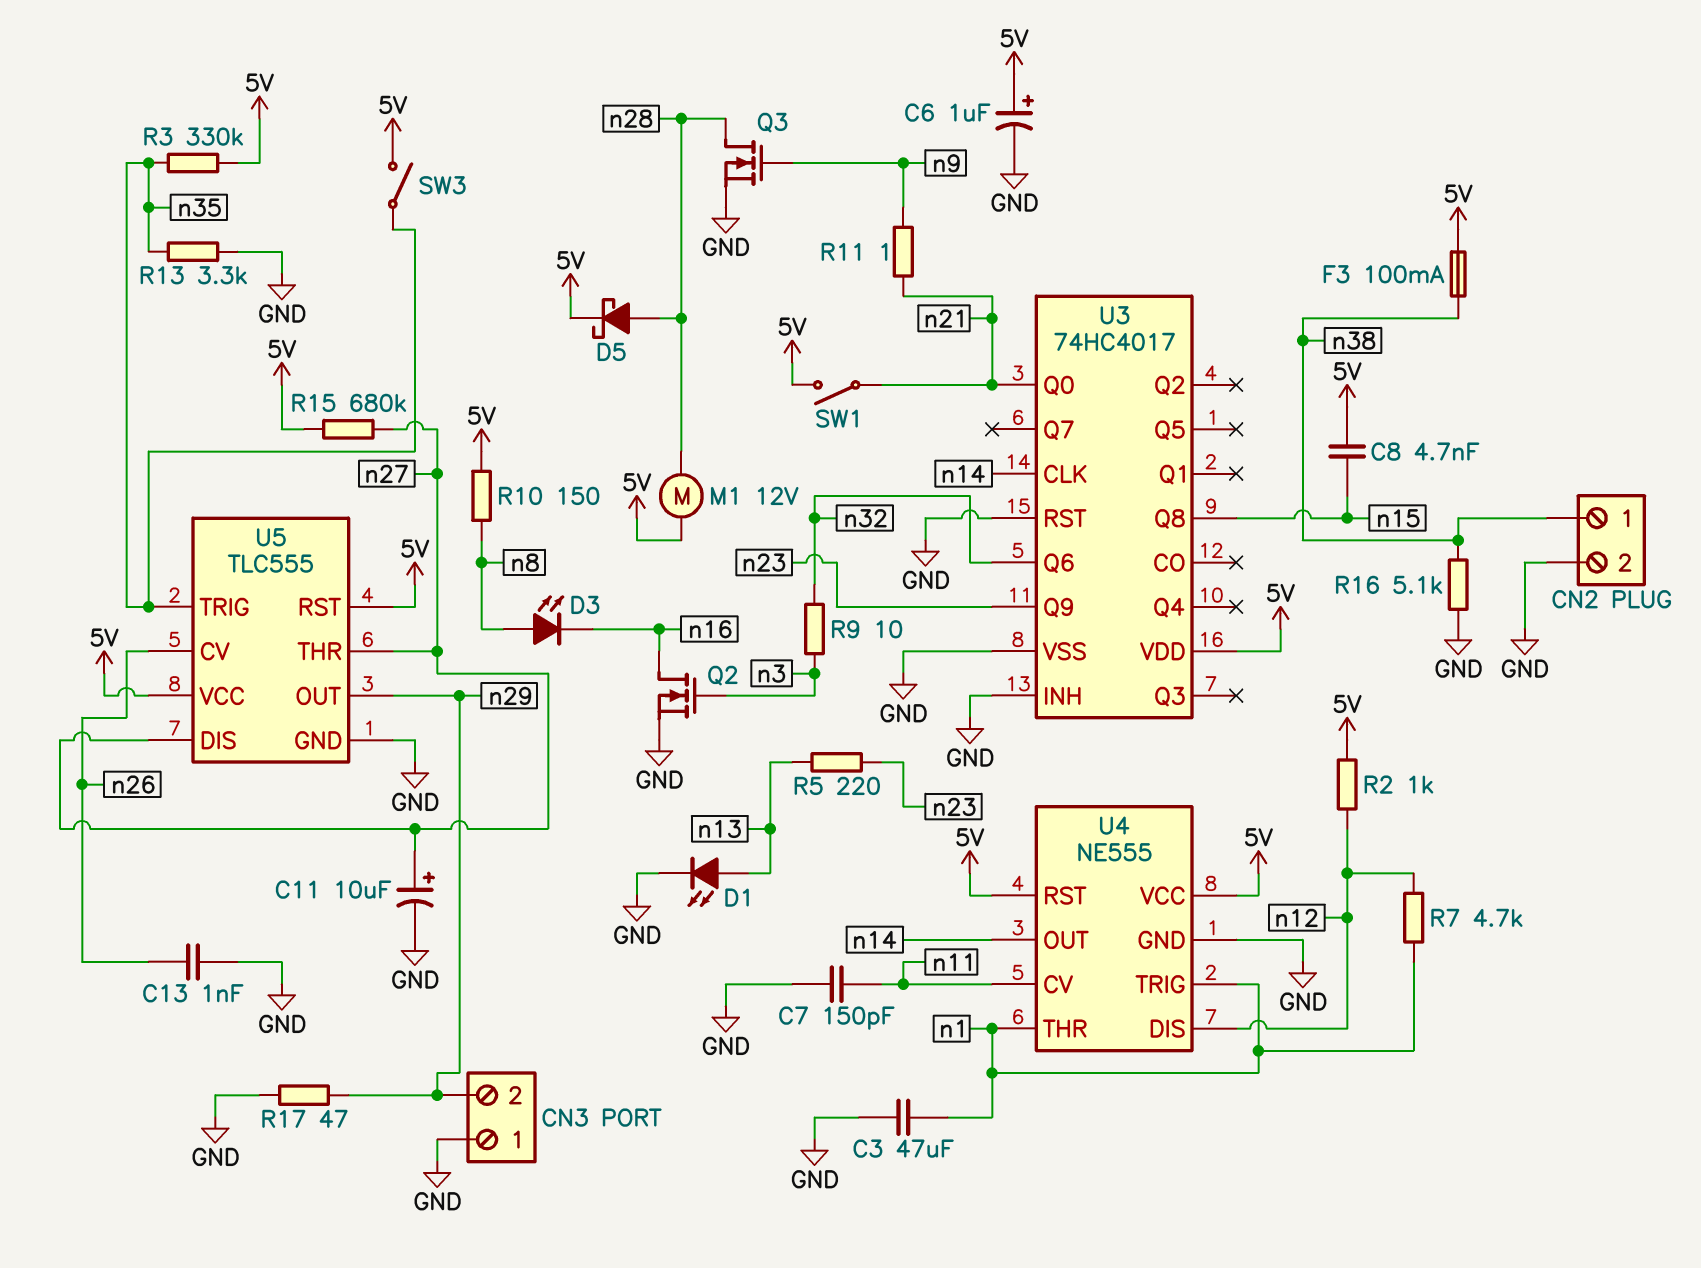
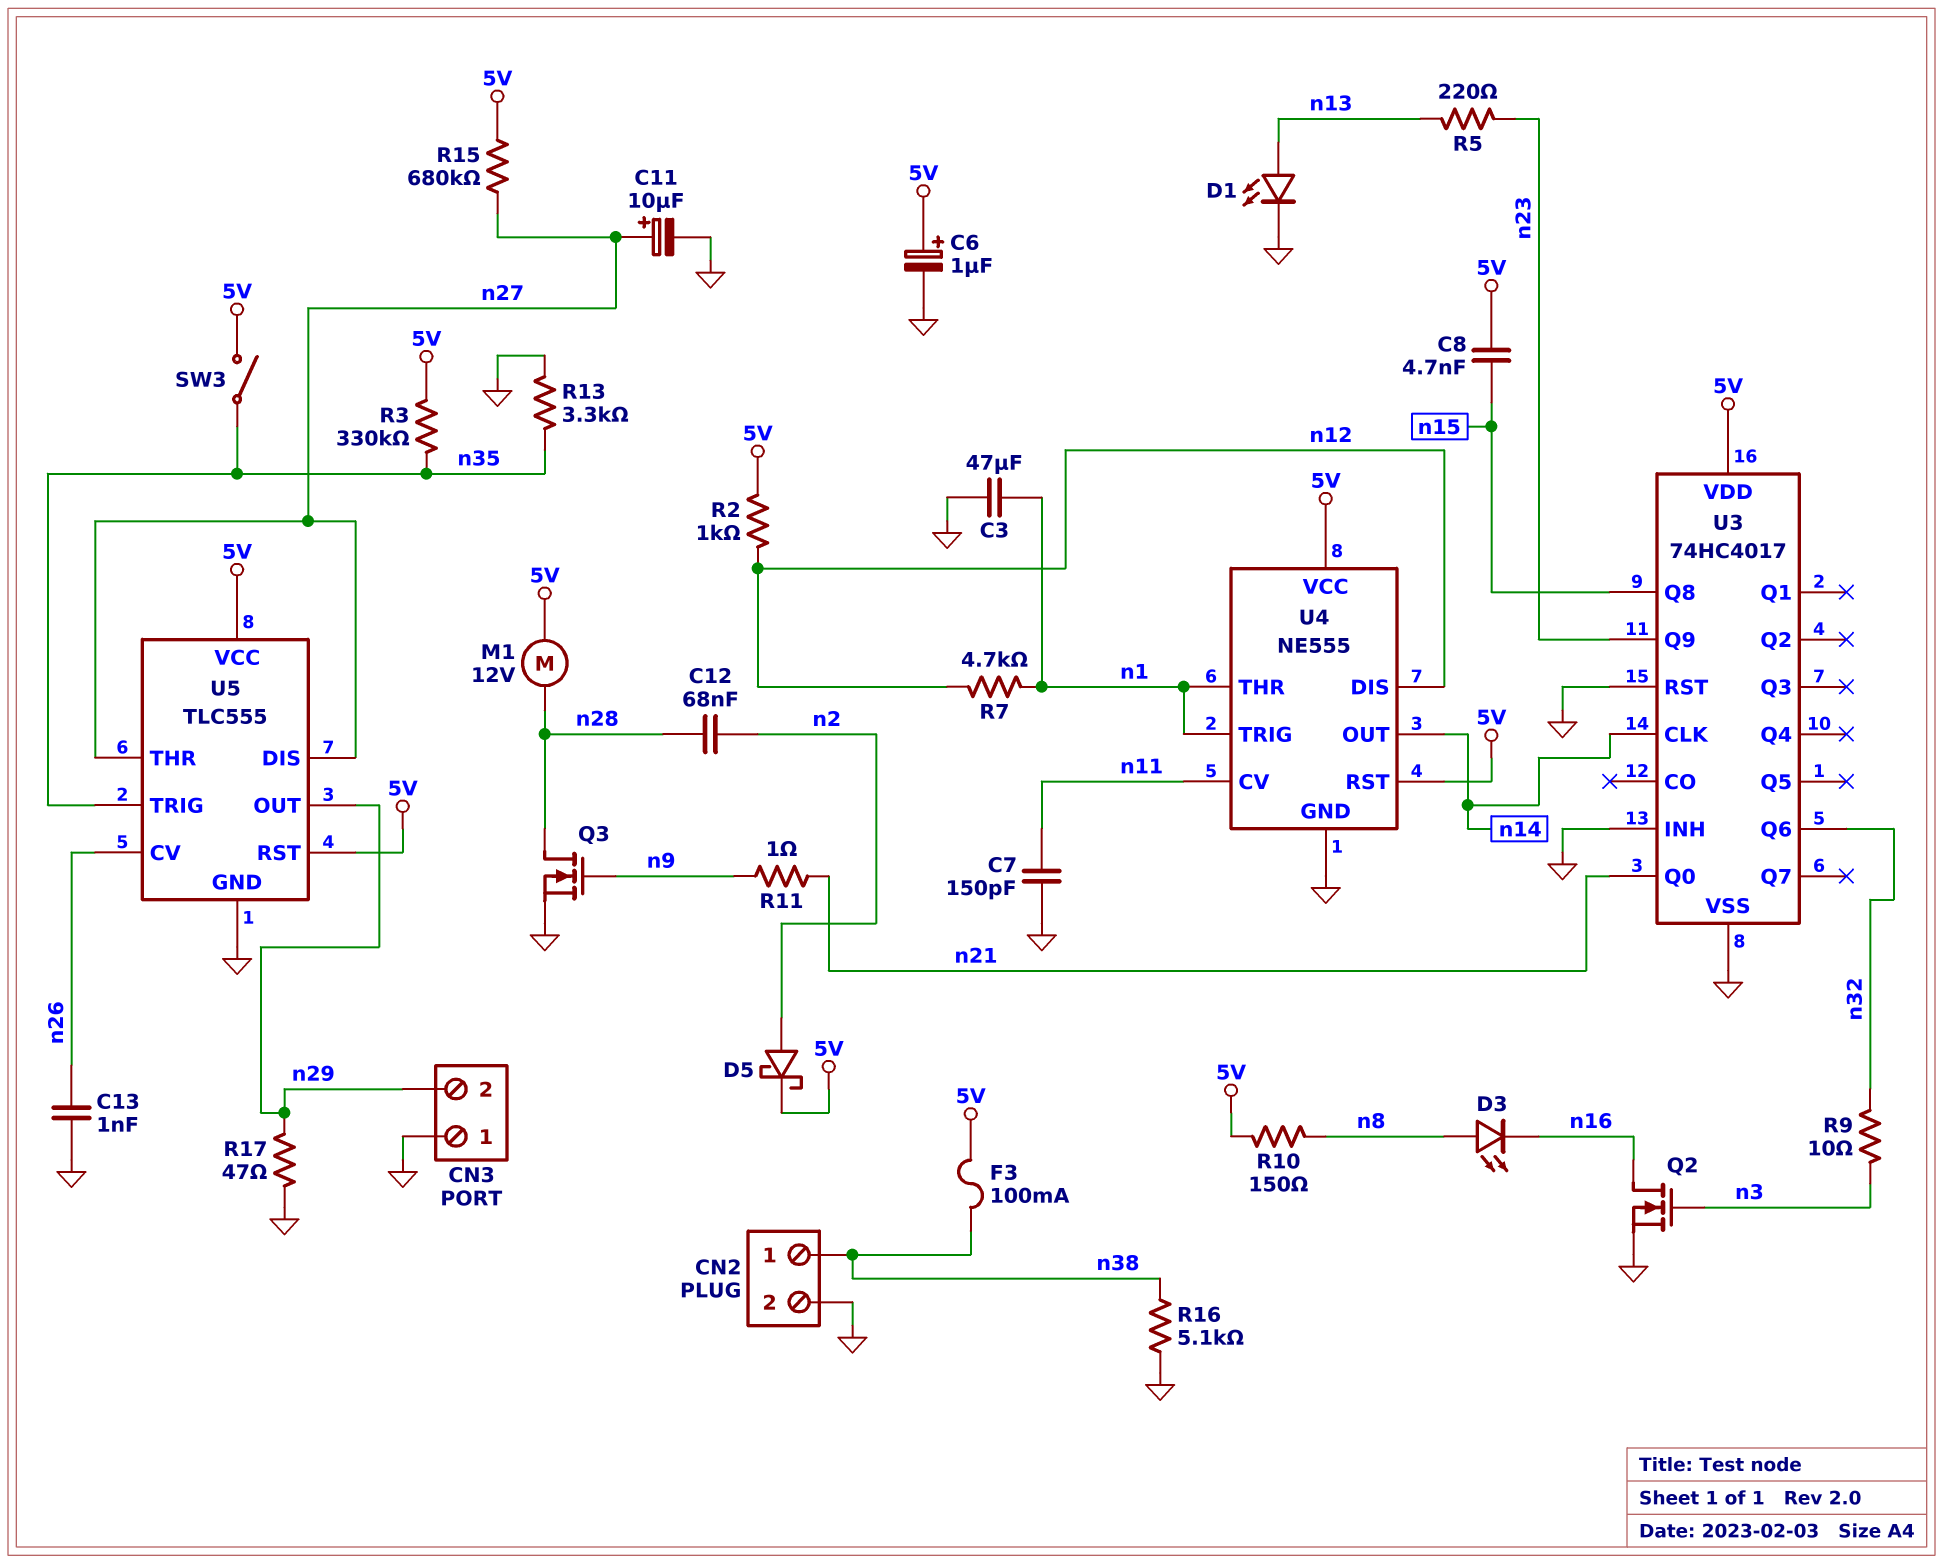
C12: none -> 68nF (n2, n28)
D5: schottky (A n28, K 5V) -> schottky (A n2, K 5V)
SW1: switch (5V, n21) -> none

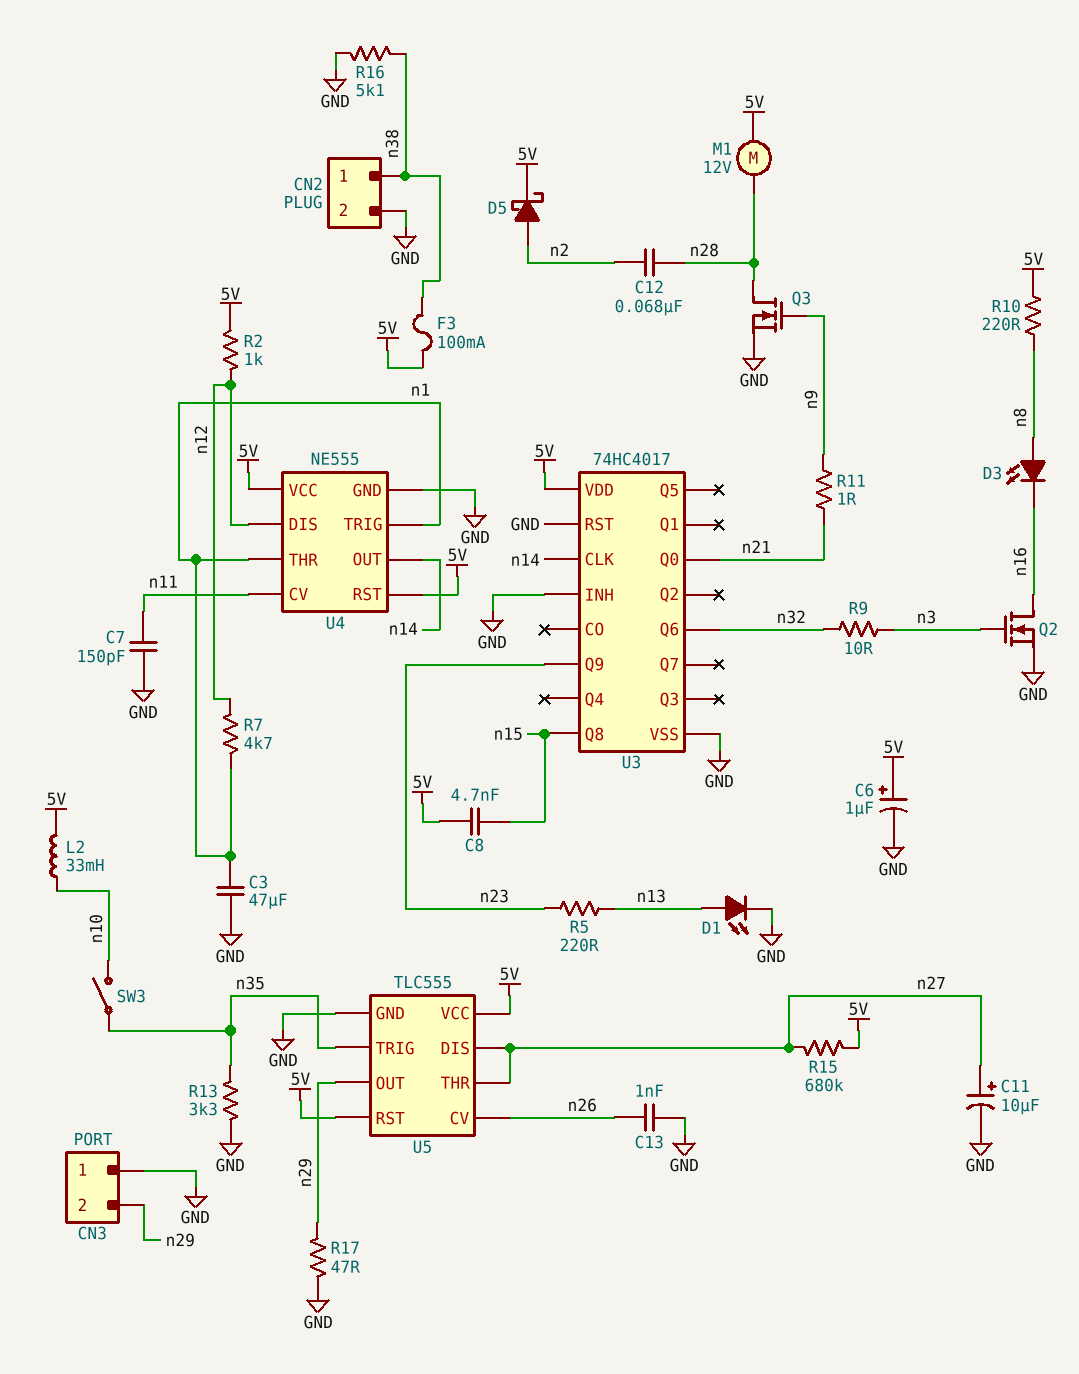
L2: none -> 33mH (5V, n10)
R3: 330k (5V, n35) -> none
R10: 150 (5V, n8) -> 220 (5V, n8)
SW3: switch (5V, n35) -> switch (n10, n35)

